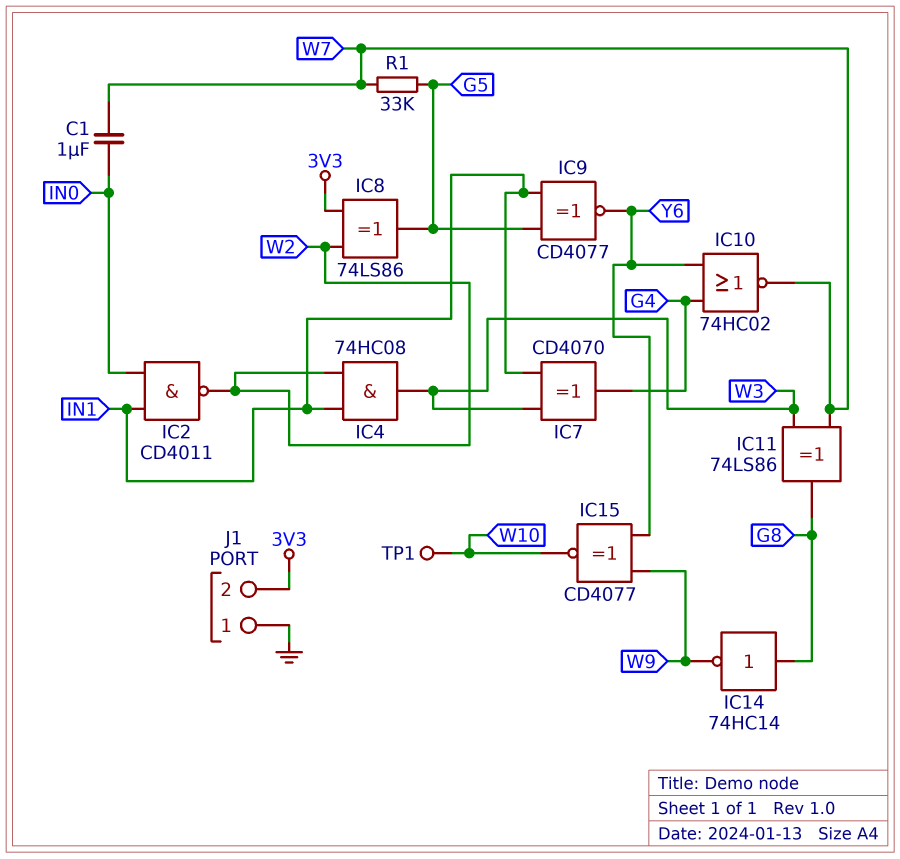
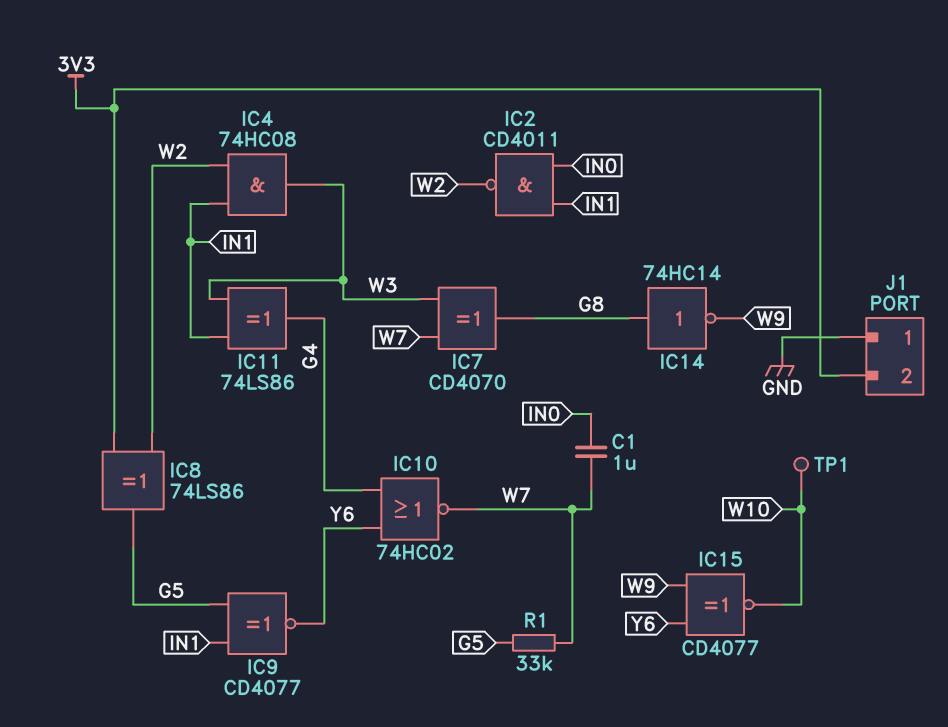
IC7: XOR CD4070 (in IN1, in W3, out G4) -> XOR CD4070 (in W3, in W7, out G8)
IC11: XOR 74LS86 (in W3, in W7, out G8) -> XOR 74LS86 (in IN1, in W3, out G4)

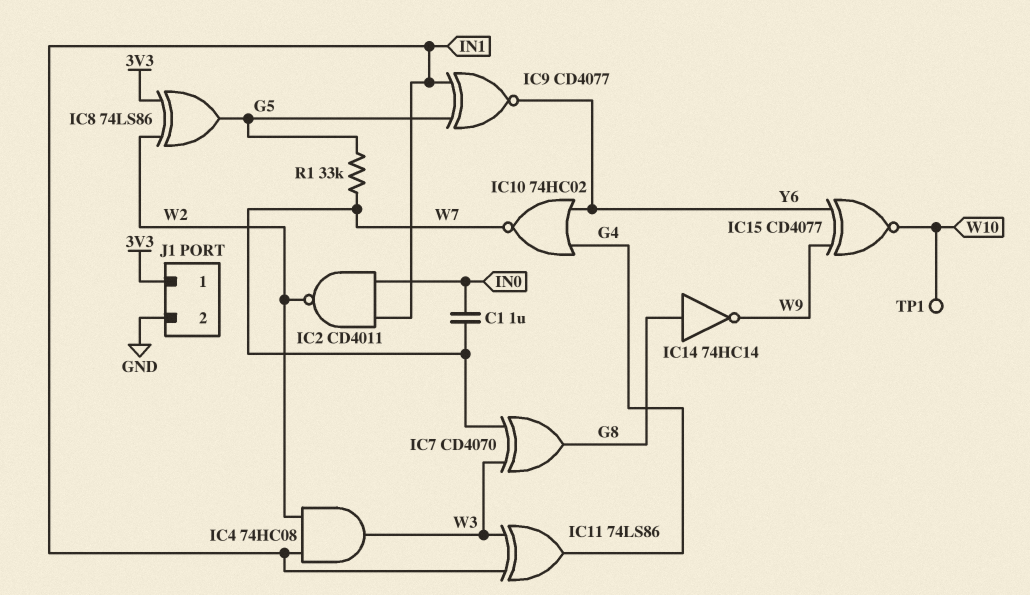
J1 pin 1: GND -> 3V3
J1 pin 2: 3V3 -> GND

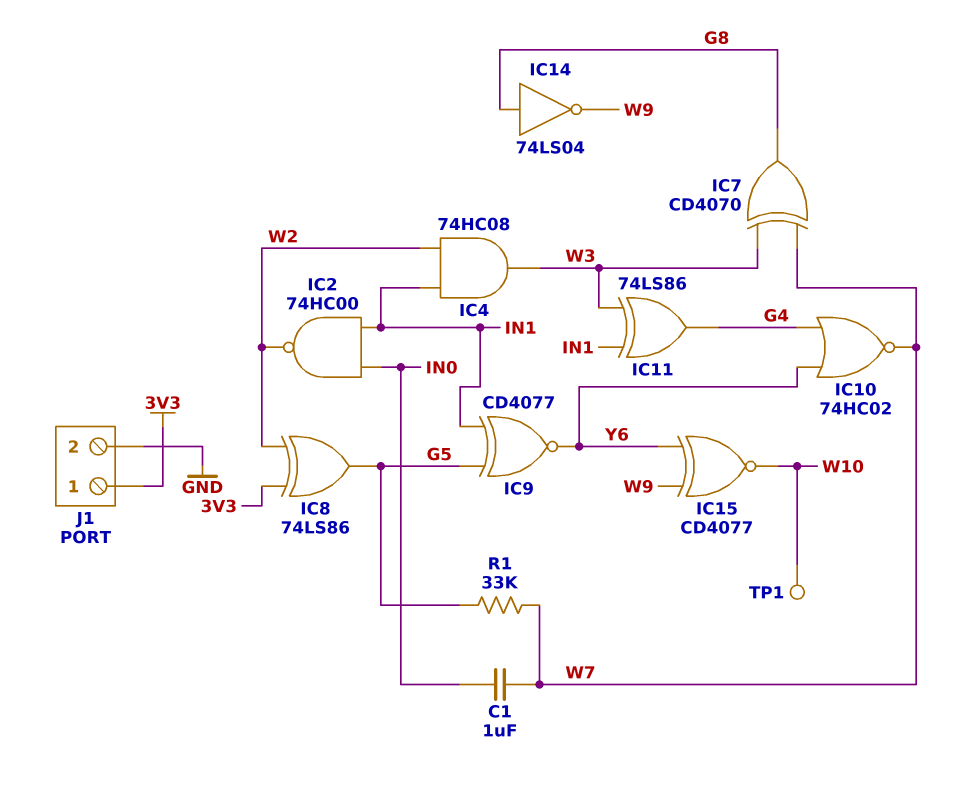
IC2: NAND CD4011 (in IN0, in IN1, out W2) -> NAND 74HC00 (in IN0, in IN1, out W2)
IC14: NOT 74HC14 (in G8, out W9) -> NOT 74LS04 (in G8, out W9)

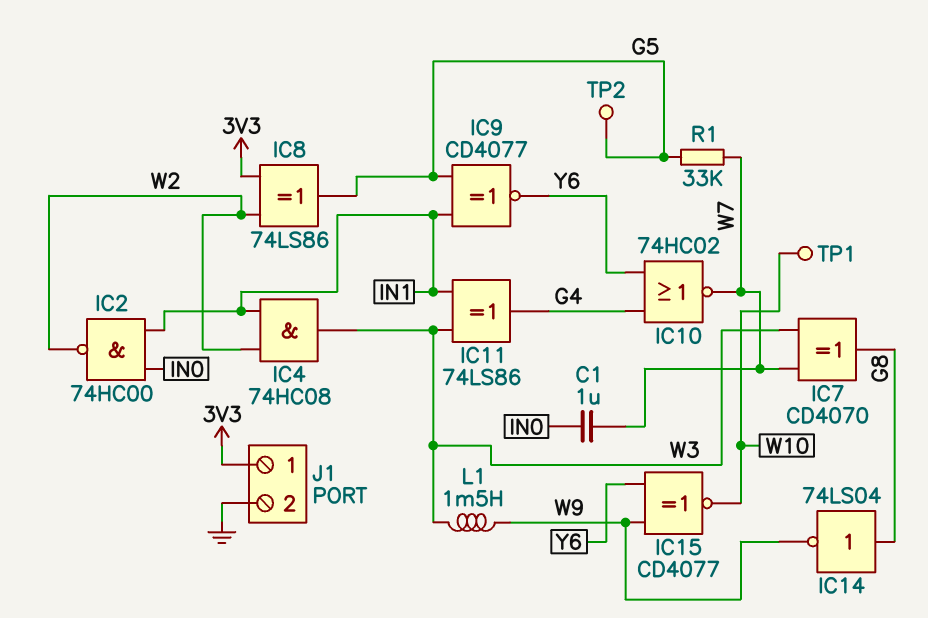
L1: none -> 1.5mH (W3, W9)
TP2: none -> test point (G5)

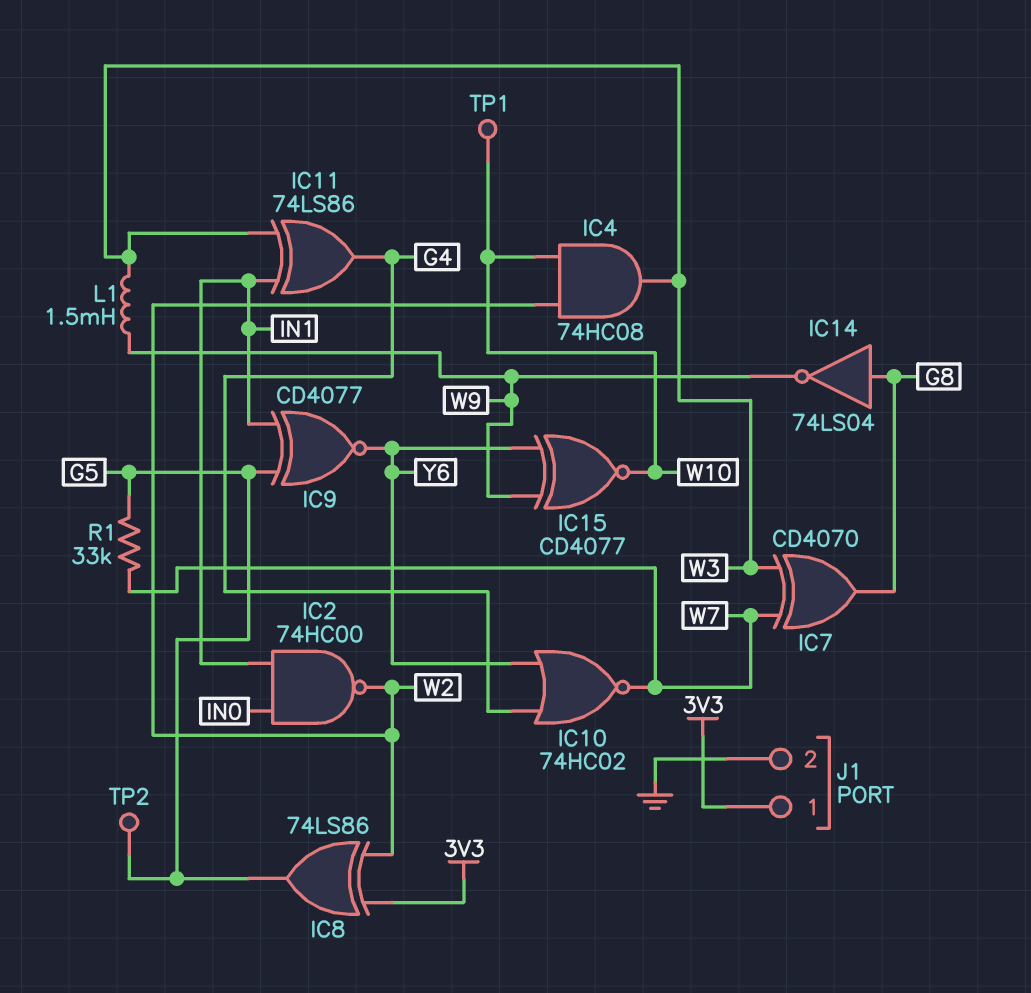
C1: 1uF (IN0, W7) -> none
IC4: AND 74HC08 (in IN1, in W2, out W3) -> AND 74HC08 (in W2, in W10, out W3)

